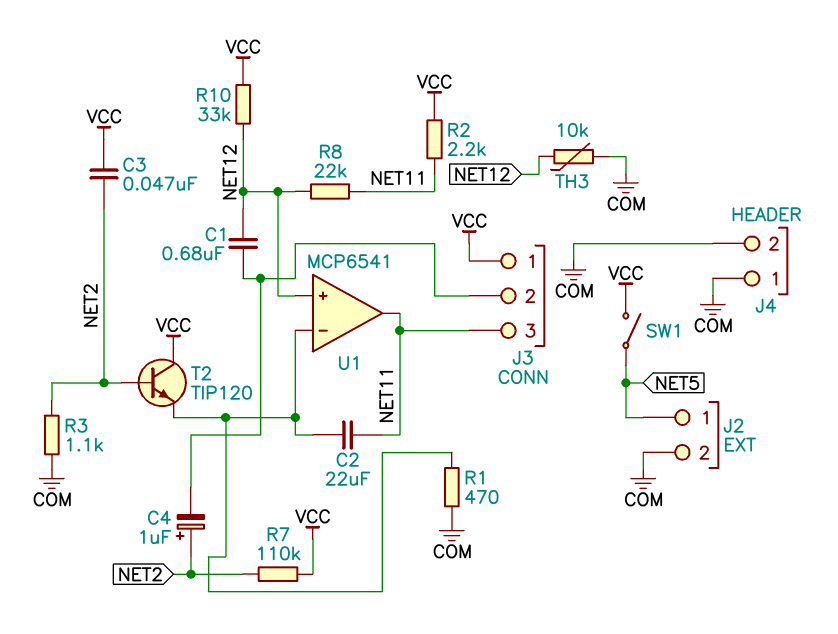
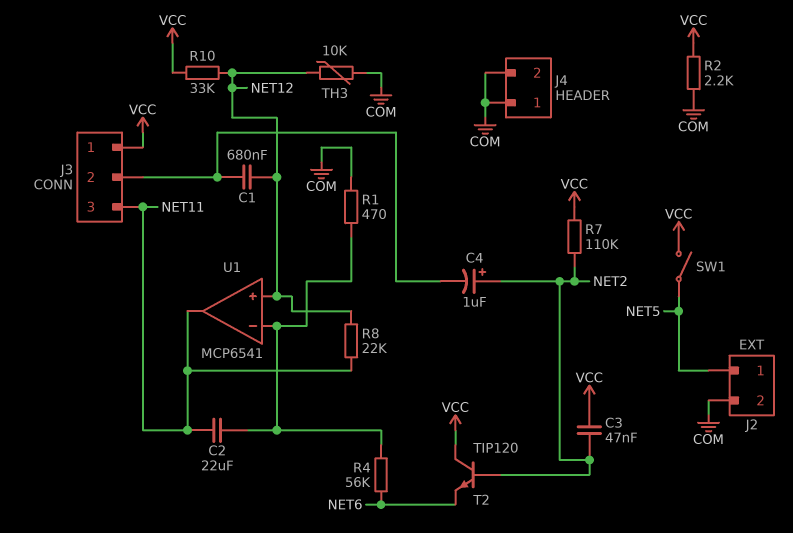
R2: 2.2k (NET11, VCC) -> 2.2k (COM, VCC)
R3: 1.1k (COM, NET2) -> none
R4: none -> 56k (NET6, U1/in-)
T2: NPN TIP120 (B NET2, C VCC, E U1/in-) -> NPN TIP120 (B NET2, C VCC, E NET6)

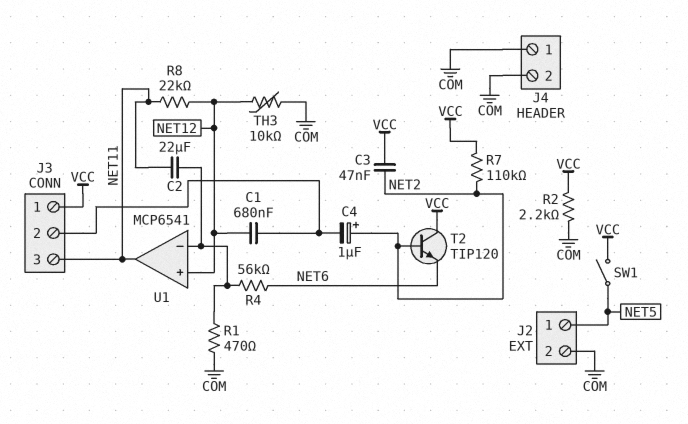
R10: 33k (NET12, VCC) -> none

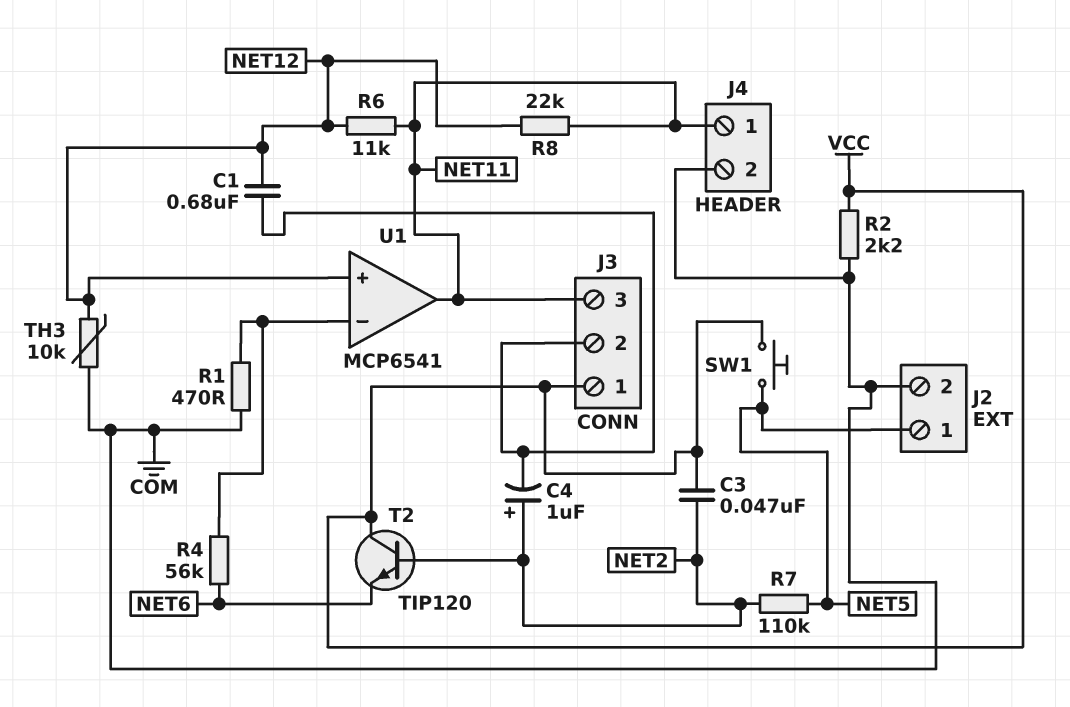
C2: 22uF (NET11, U1/in-) -> none
J4 pin 1: COM -> NET11
R6: none -> 11k (NET11, NET12)
R7: 110k (NET2, VCC) -> 110k (NET2, NET5)
SW1: switch (NET5, VCC) -> button (NET5, VCC)

